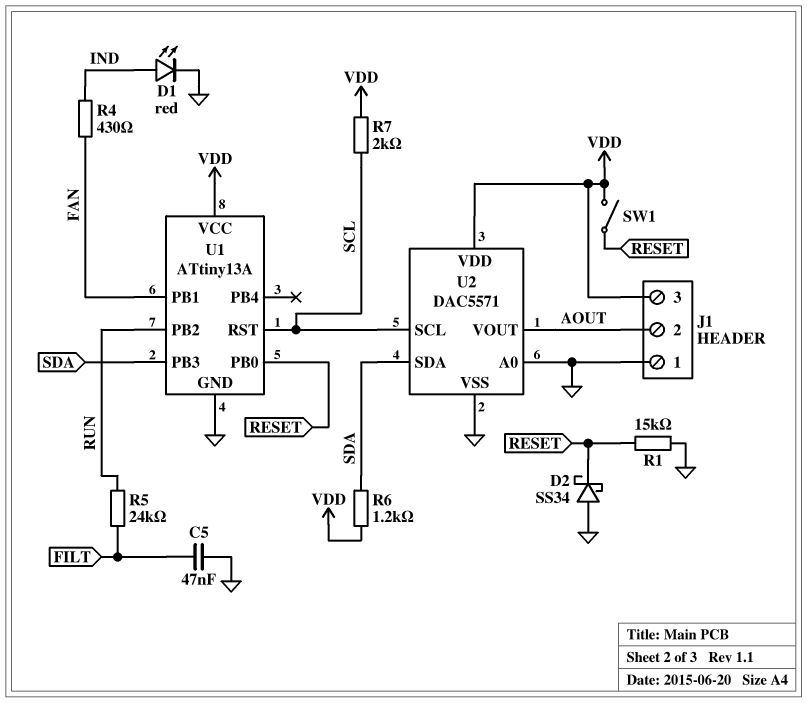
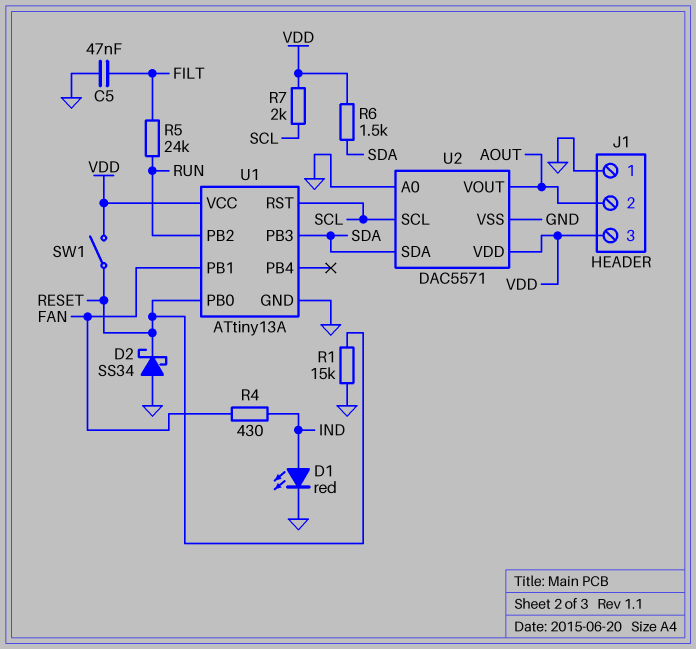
R6: 1.2k (SDA, VDD) -> 1.5k (SDA, VDD)

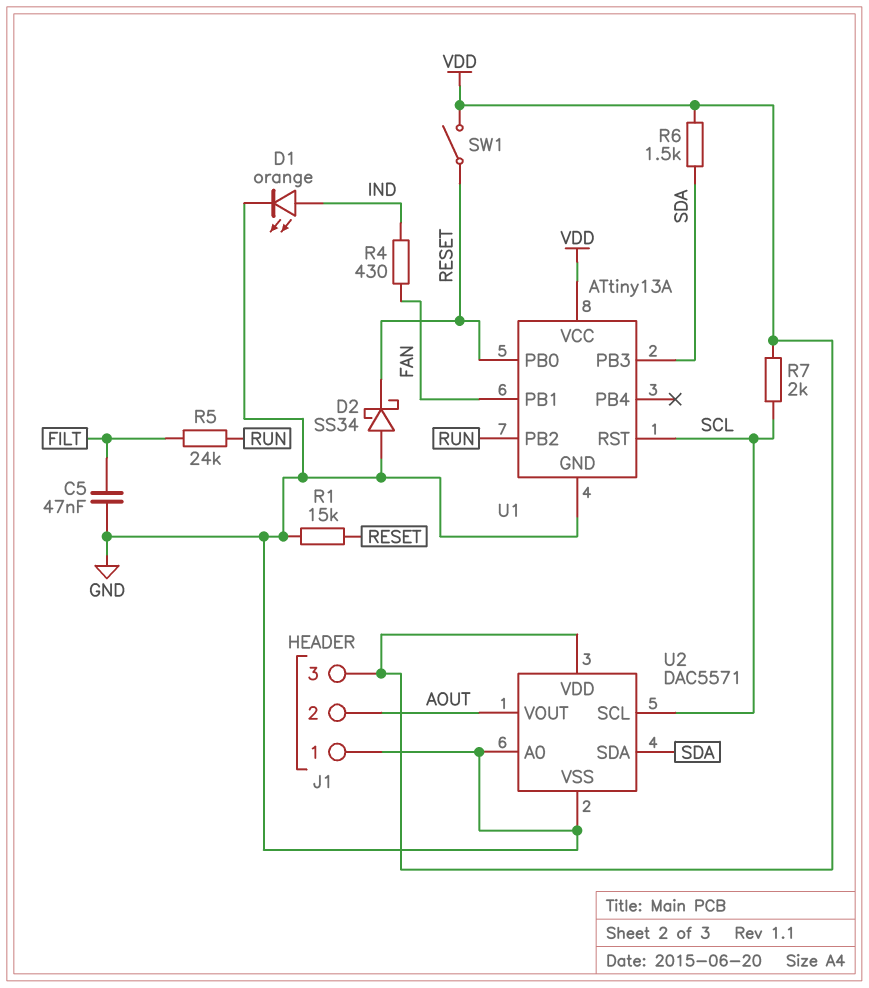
D1: LED red (A IND, K GND) -> LED orange (A IND, K GND)

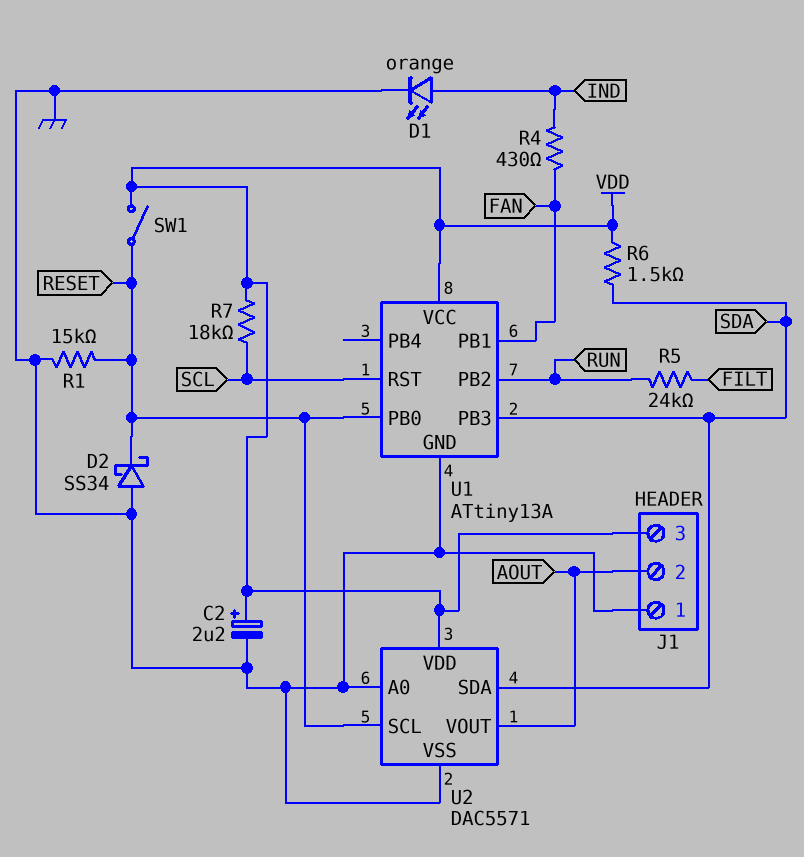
C2: none -> 2.2uF (plus VDD, minus GND)
C5: 47nF (FILT, GND) -> none
R7: 2k (SCL, VDD) -> 18k (SCL, VDD)
U2 pin SCL: SCL -> RESET

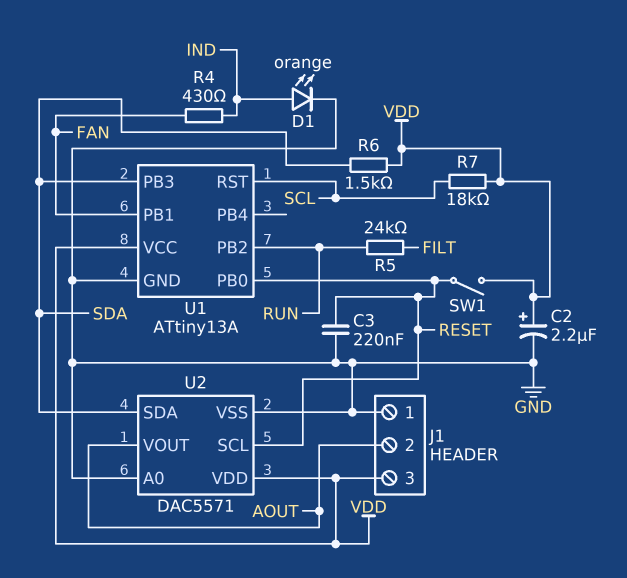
C3: none -> 220nF (GND, RESET)
D2: schottky SS34 (A GND, K RESET) -> none
R1: 15k (GND, RESET) -> none

